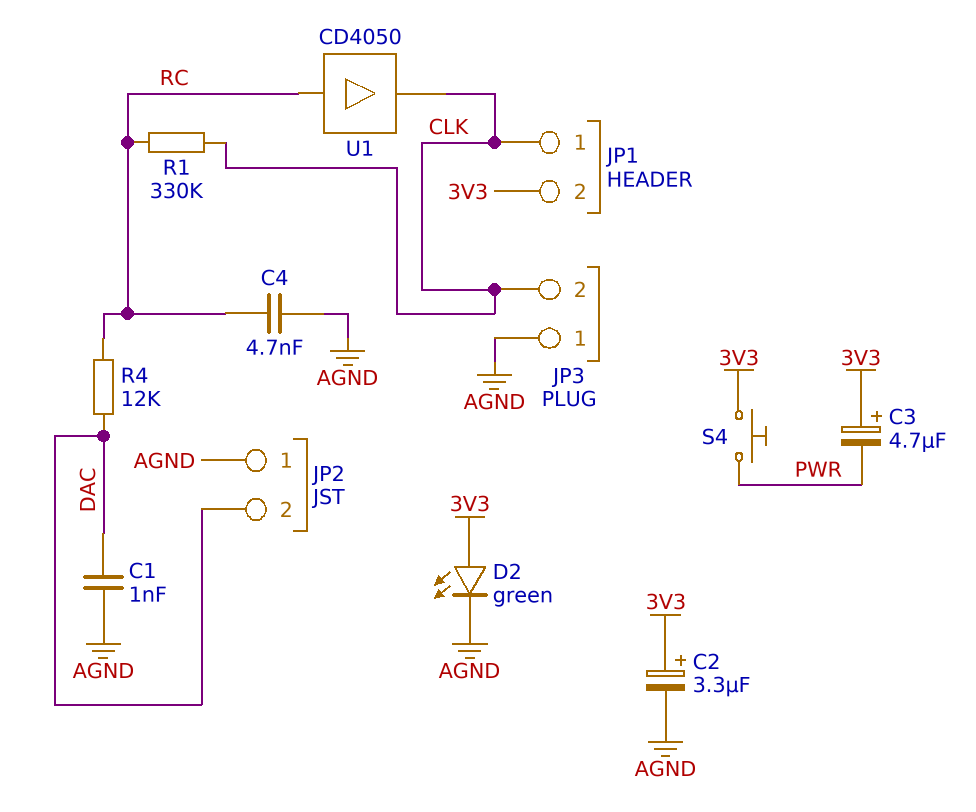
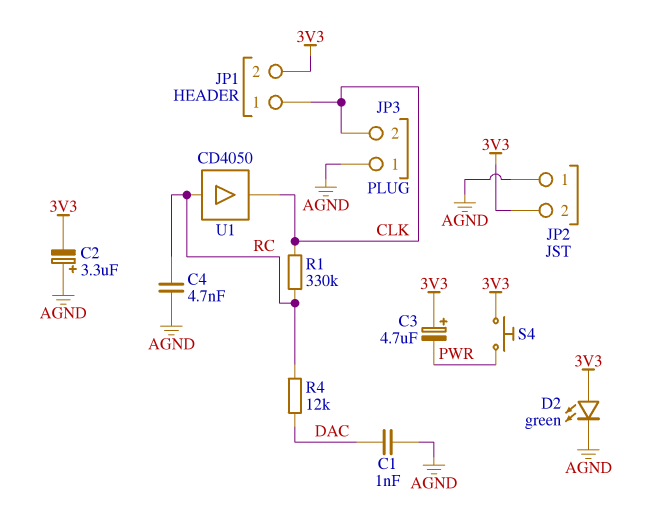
C2: 3.3uF (plus 3V3, minus AGND) -> 3.3uF (plus AGND, minus 3V3)
JP2 pin 2: DAC -> 3V3

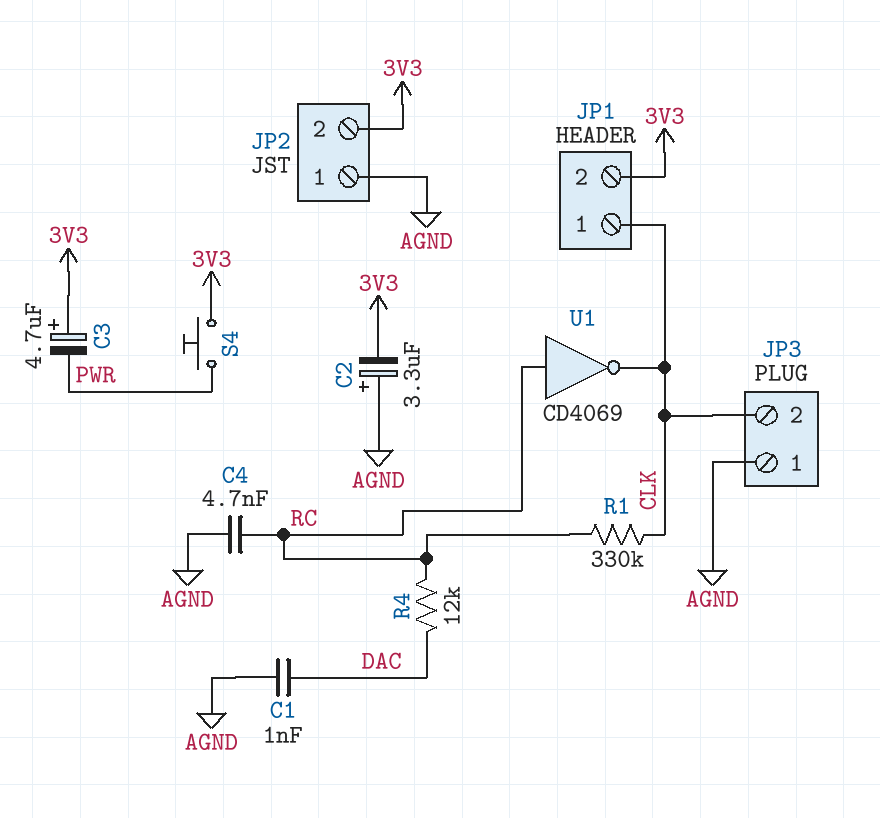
D2: LED green (A 3V3, K AGND) -> none
U1: buffer CD4050 (in RC, out CLK) -> NOT CD4069 (in RC, out CLK)

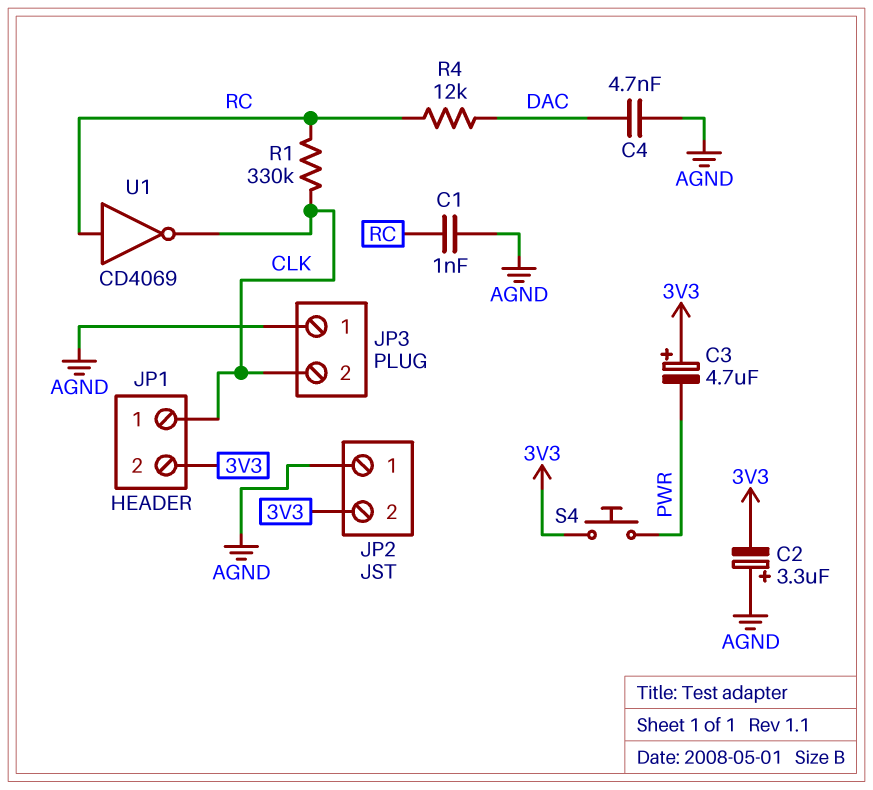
C1: 1nF (AGND, DAC) -> 1nF (AGND, RC)
C4: 4.7nF (AGND, RC) -> 4.7nF (AGND, DAC)

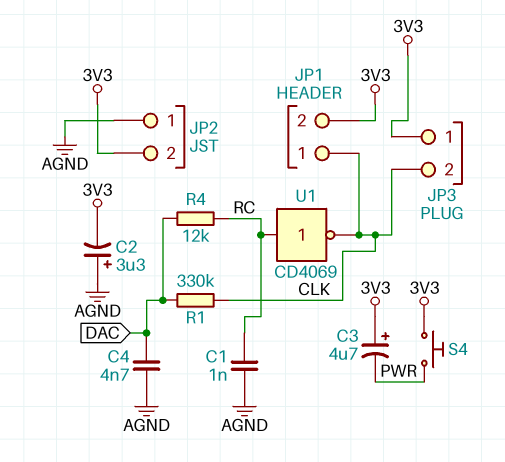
JP3 pin 1: AGND -> 3V3
R1: 330k (CLK, RC) -> 330k (CLK, DAC)

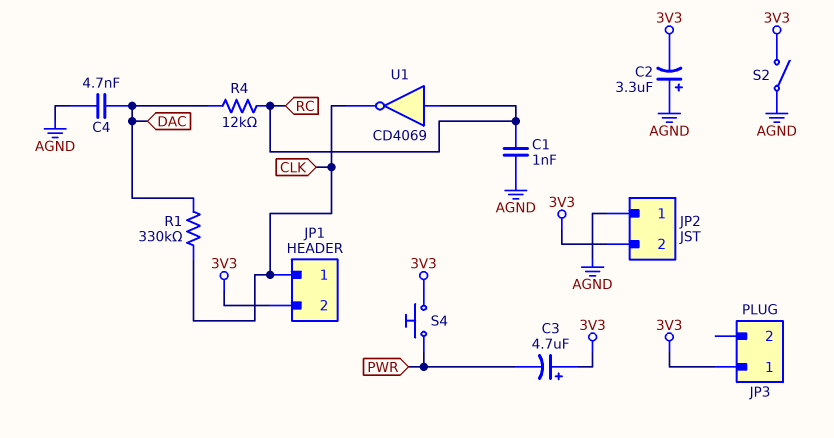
JP3 pin 2: CLK -> none
S2: none -> switch (3V3, AGND)

